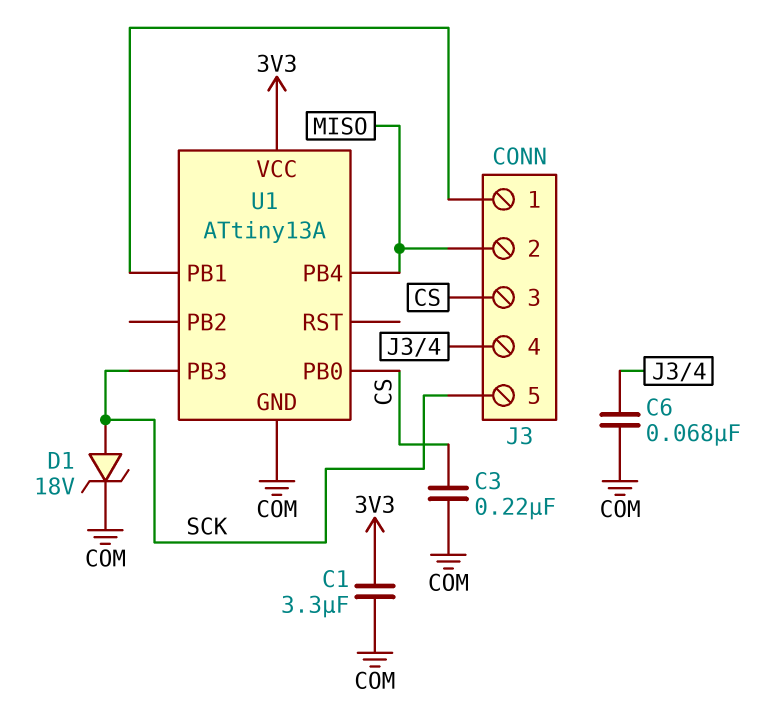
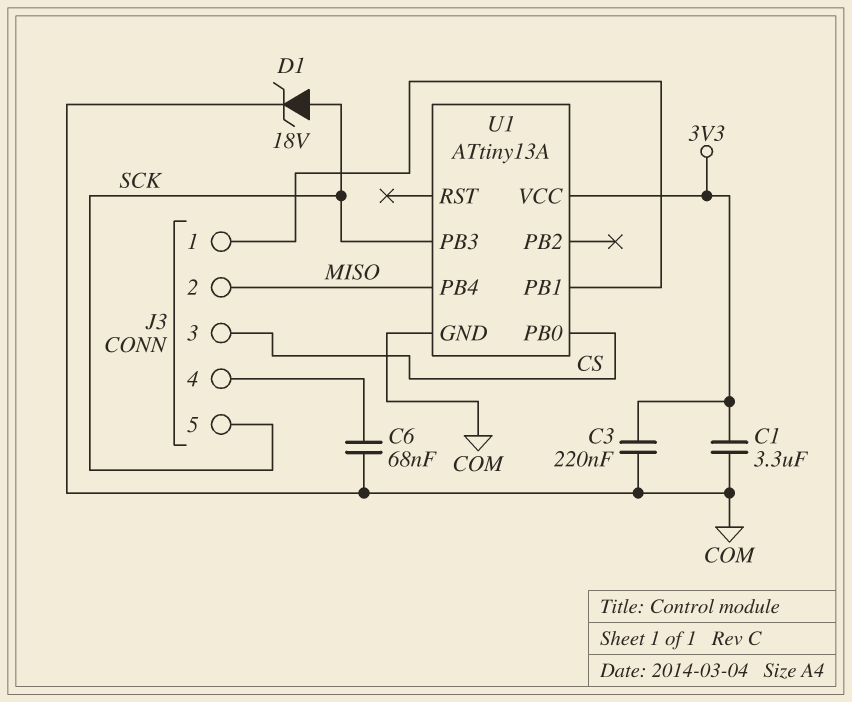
C3: 220nF (COM, CS) -> 220nF (3V3, COM)

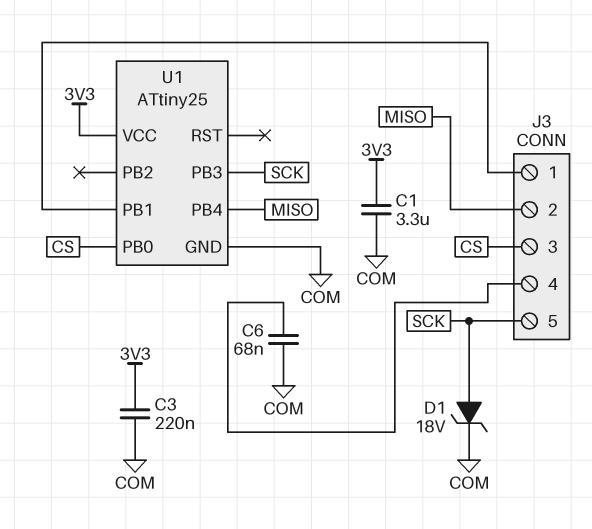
U1: ATtiny13A -> ATtiny25

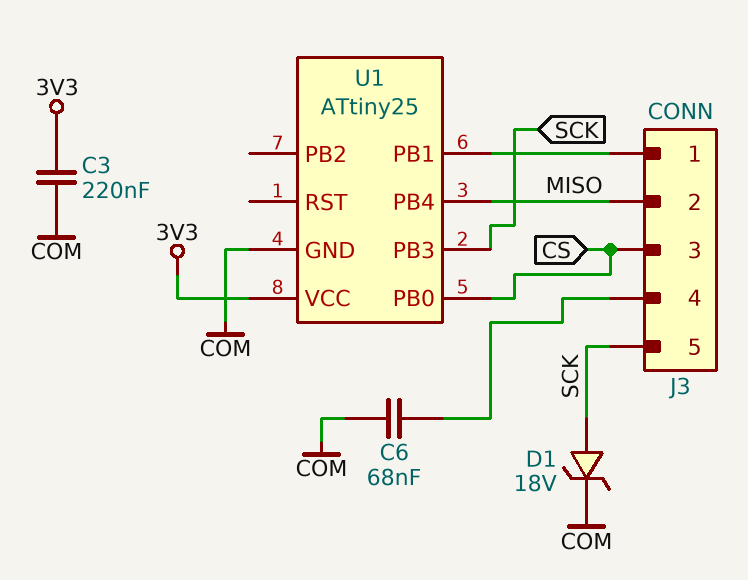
C1: 3.3uF (3V3, COM) -> none

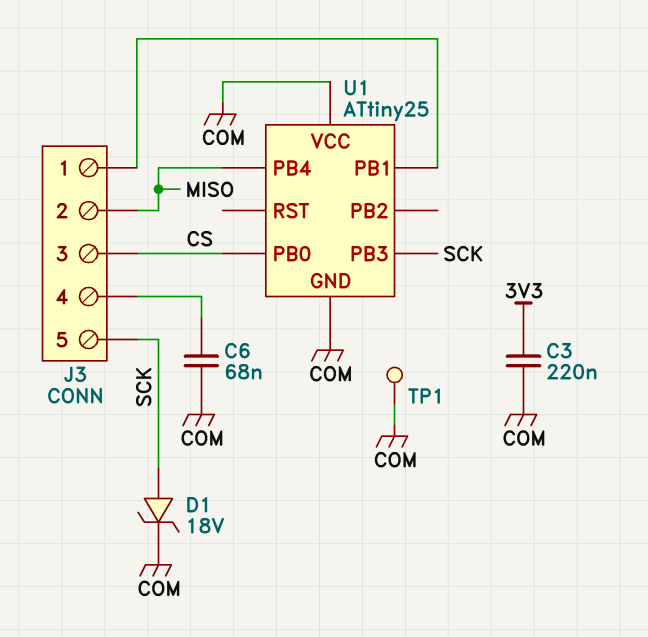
TP1: none -> test point (COM)
U1 pin VCC: 3V3 -> COM

